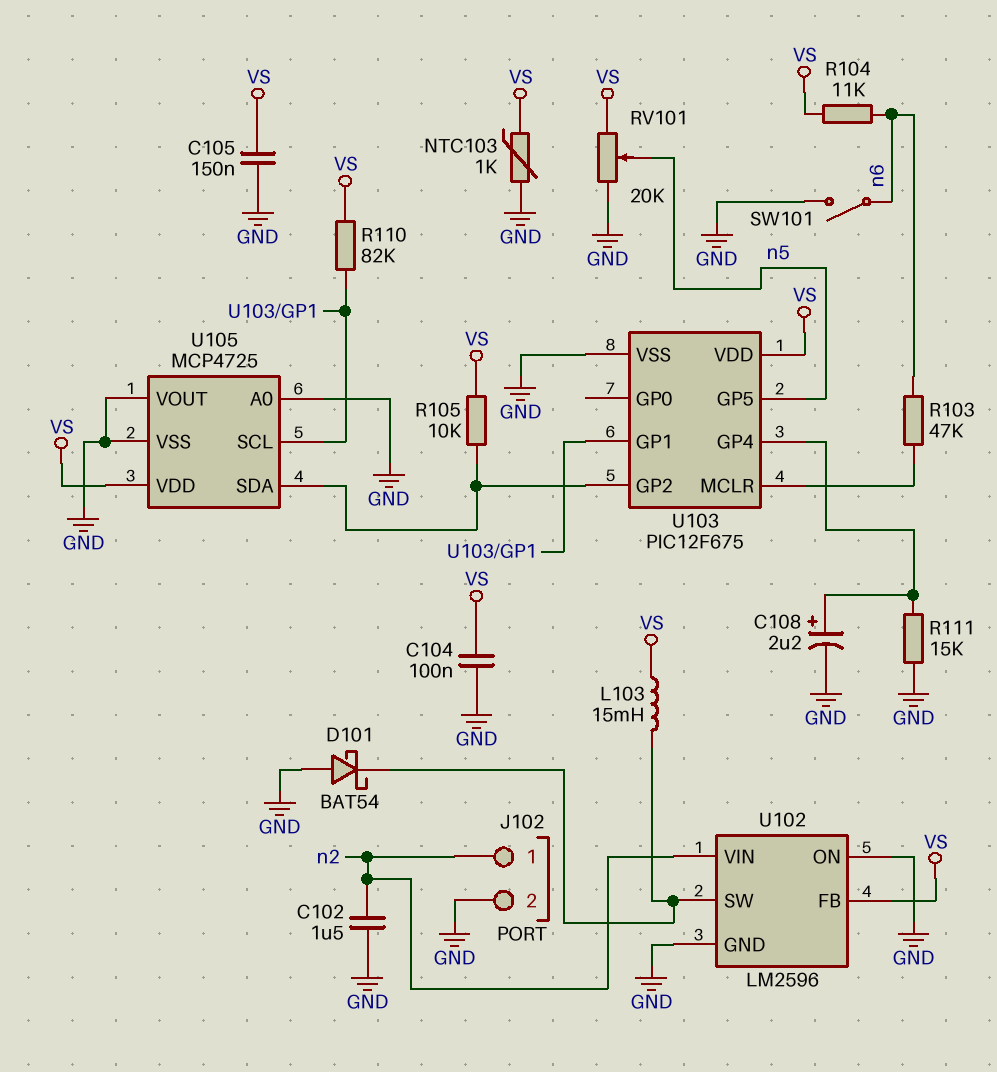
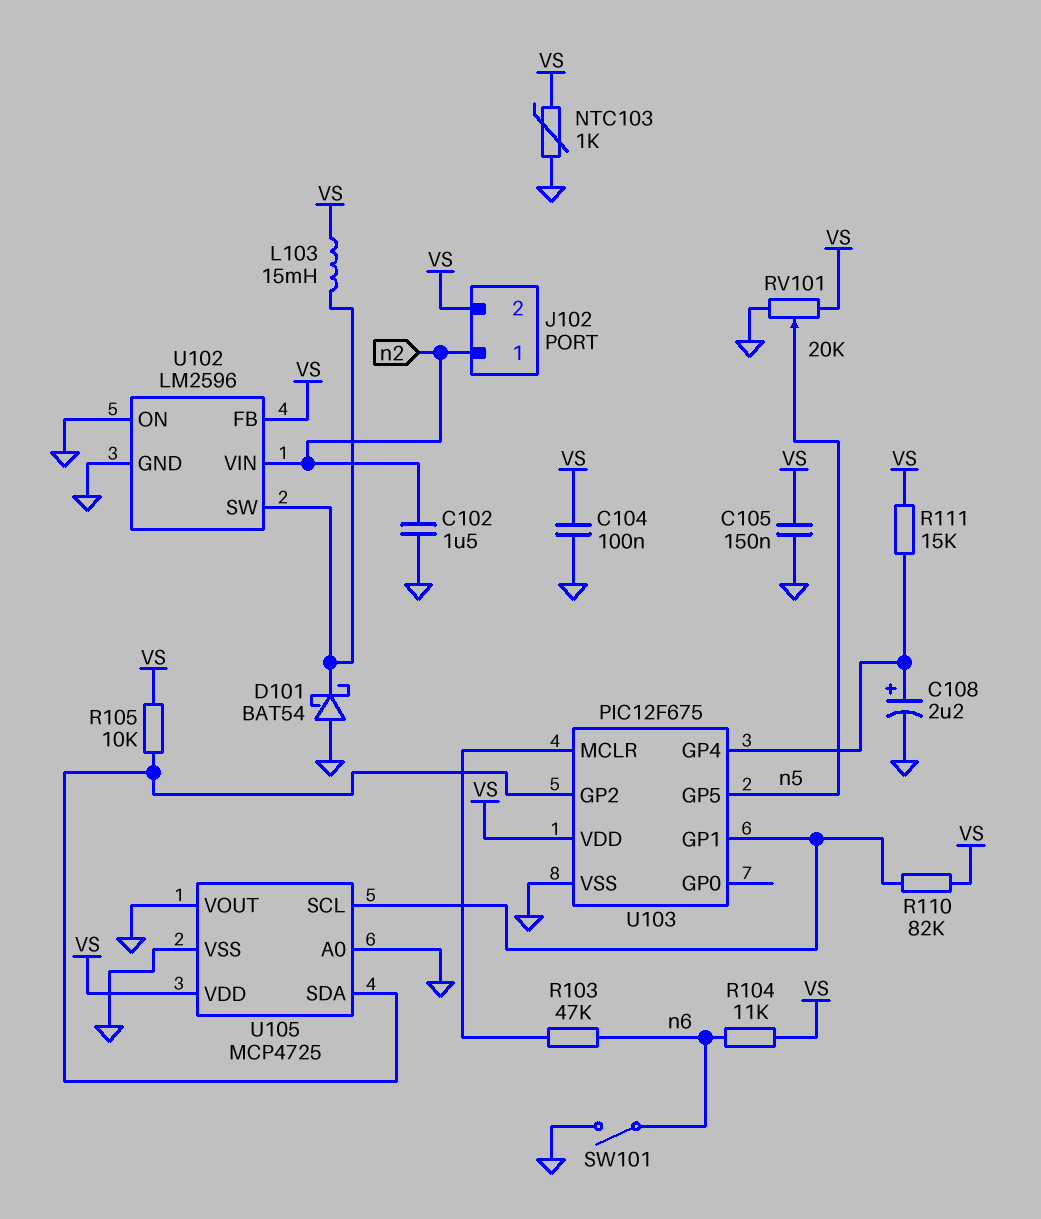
J102 pin 2: GND -> VS
R111: 15k (GND, U103/GP4) -> 15k (U103/GP4, VS)

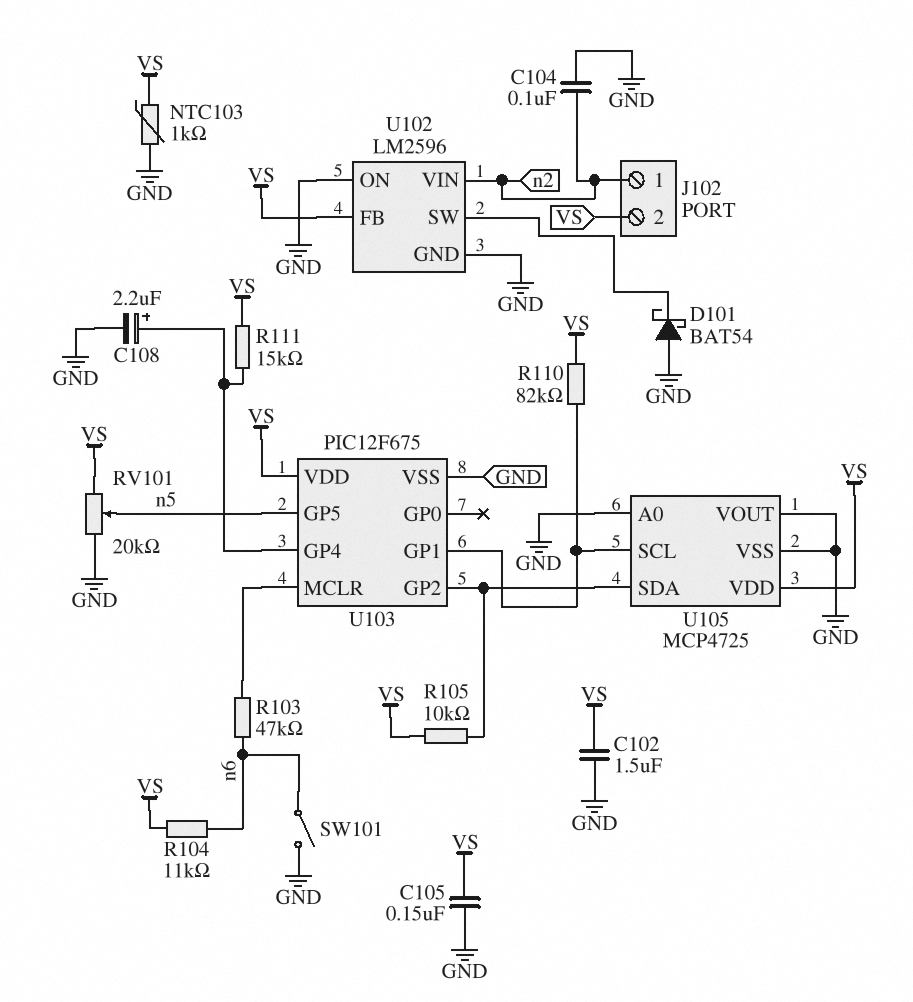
C102: 1.5uF (GND, n2) -> 1.5uF (GND, VS)
C104: 100nF (GND, VS) -> 100nF (GND, n2)
L103: 15mH (U102/SW, VS) -> none

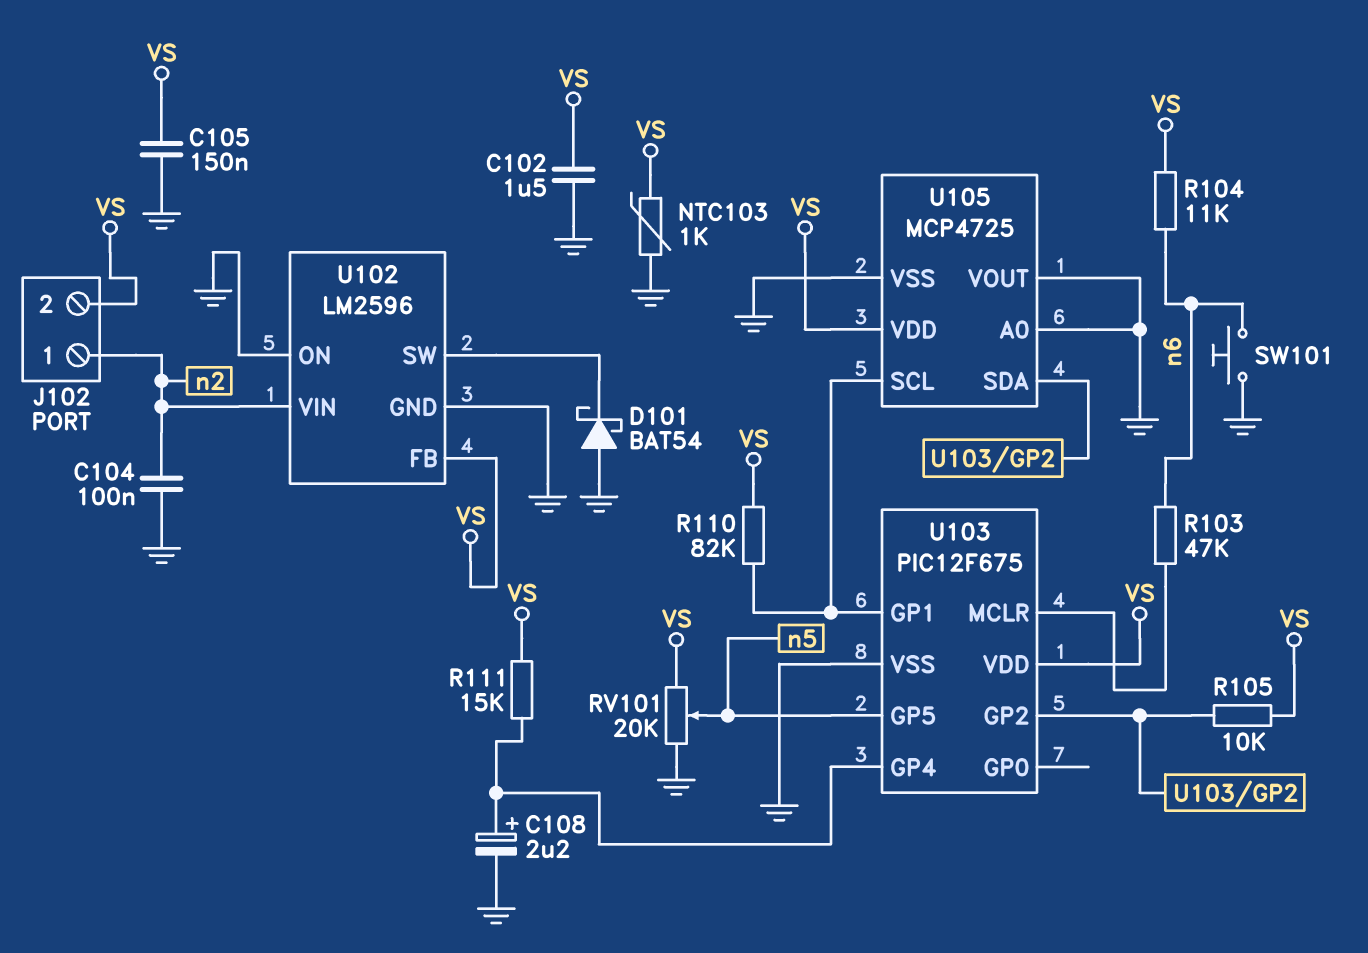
SW101: switch (GND, n6) -> button (GND, n6)

